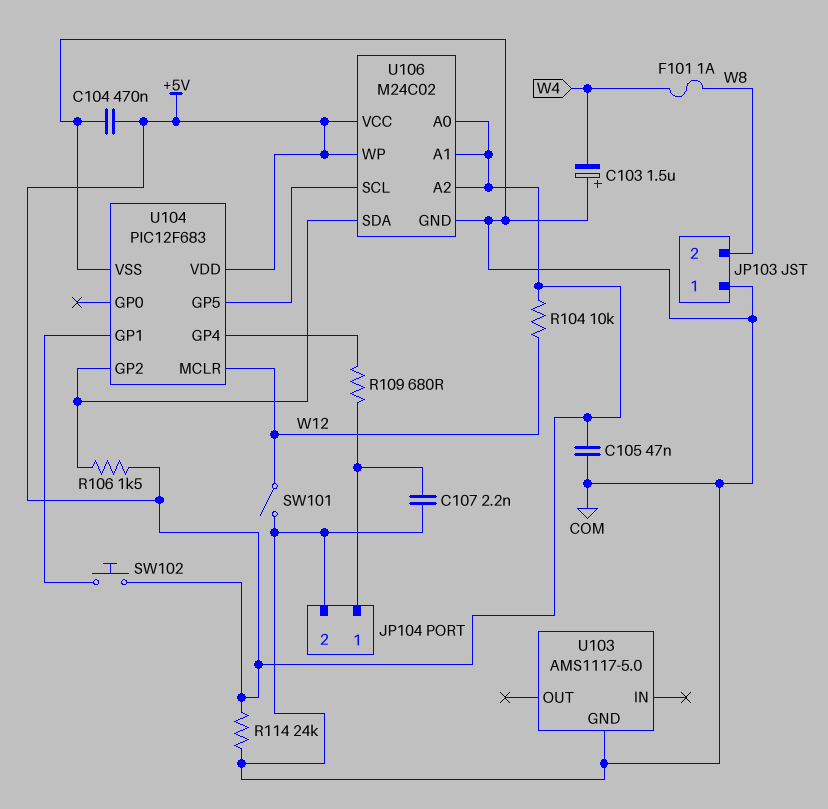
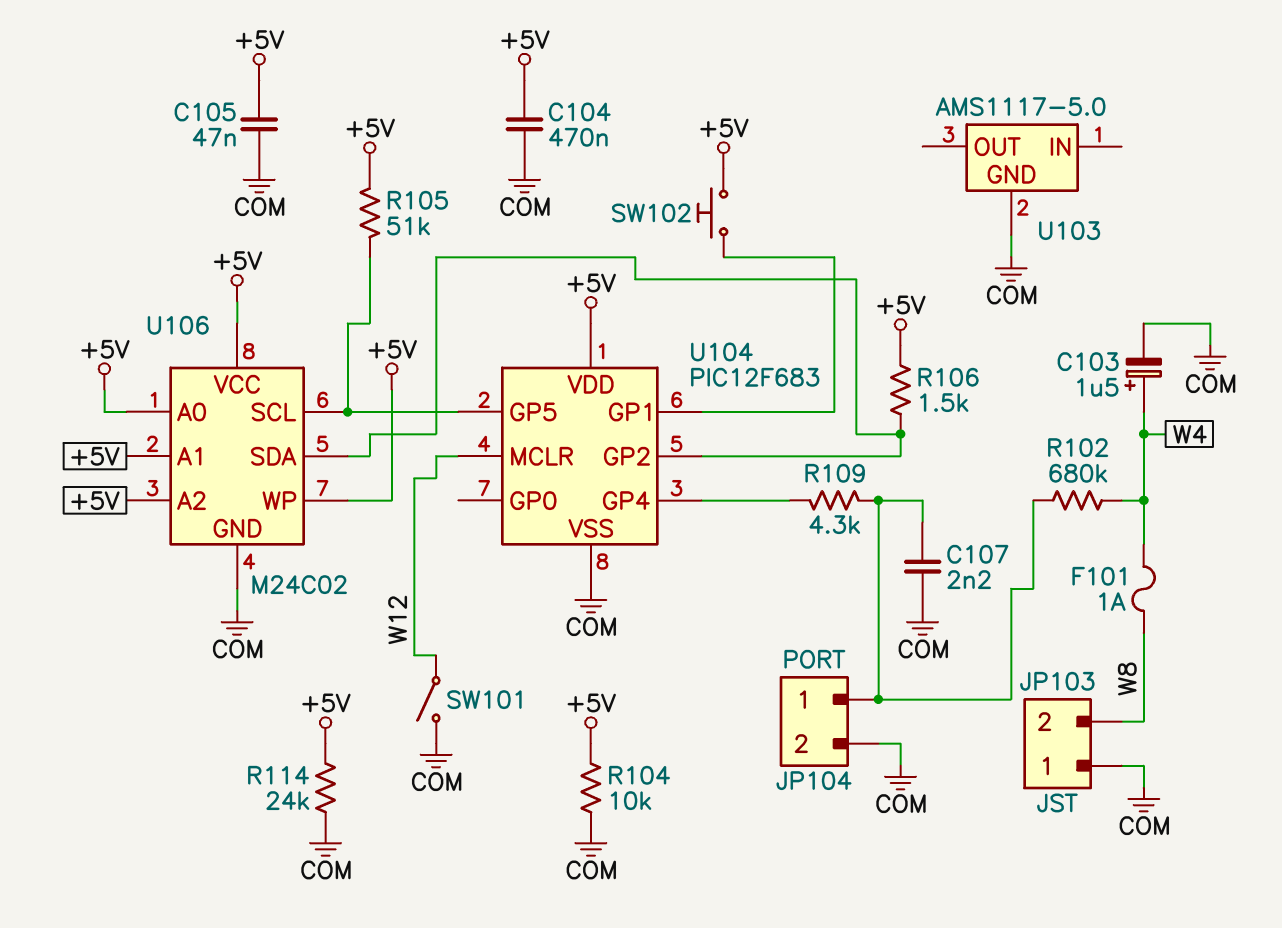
C103: 1.5uF (plus COM, minus W4) -> 1.5uF (plus W4, minus COM)
R102: none -> 680k (JP104/1, W4)
R104: 10k (+5V, W12) -> 10k (+5V, COM)
R105: none -> 51k (+5V, U104/GP5)
R109: 680 (JP104/1, U104/GP4) -> 4.3k (JP104/1, U104/GP4)

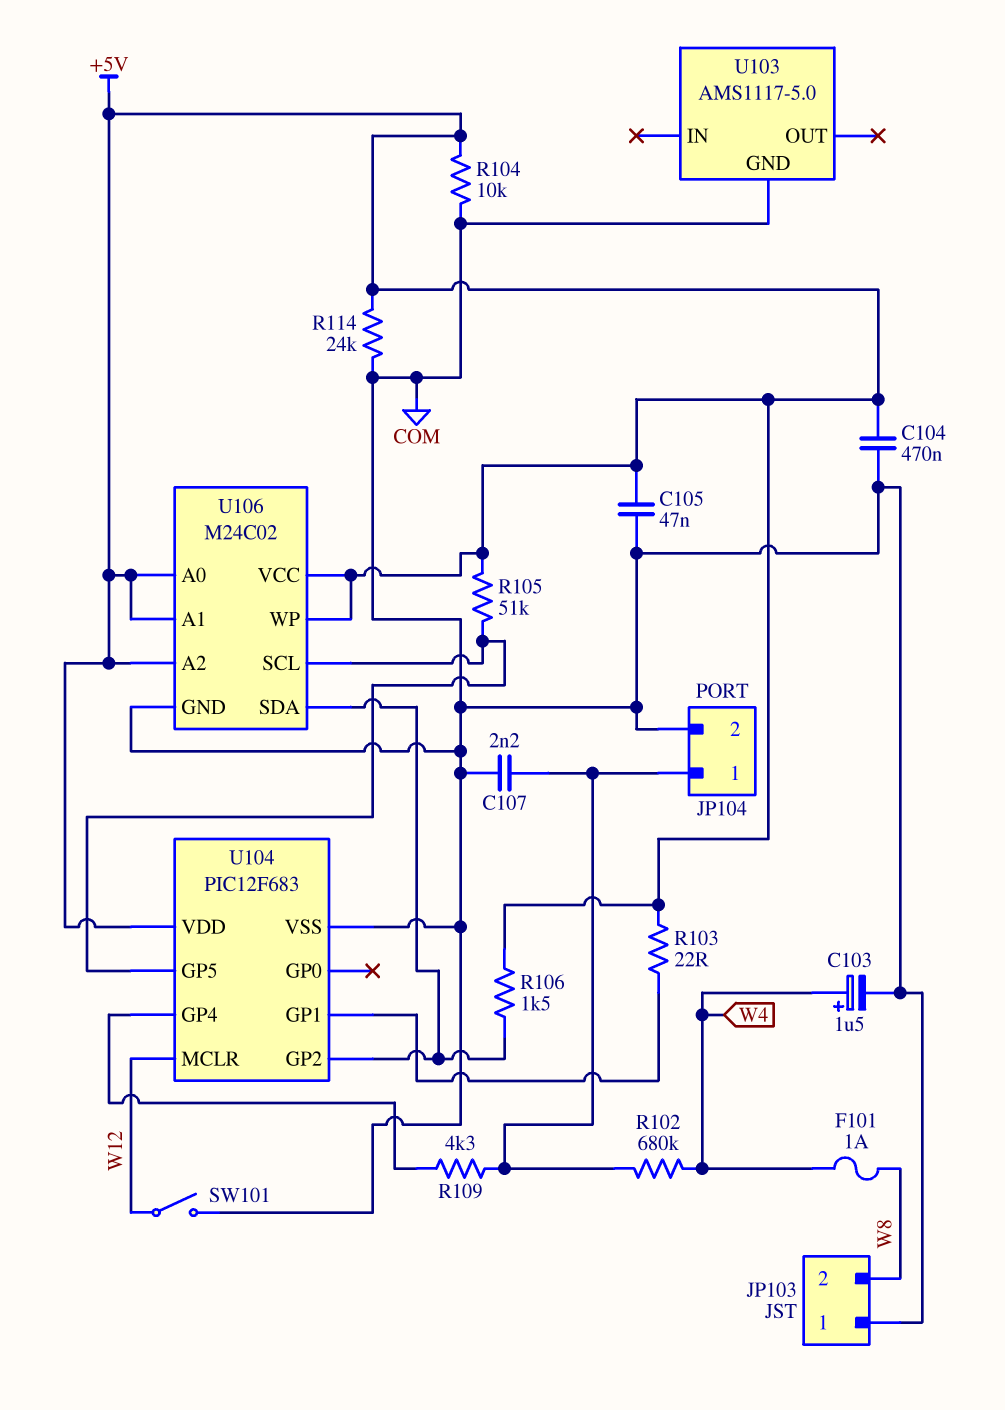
R103: none -> 22 (+5V, U104/GP1)
SW102: button (+5V, U104/GP1) -> none

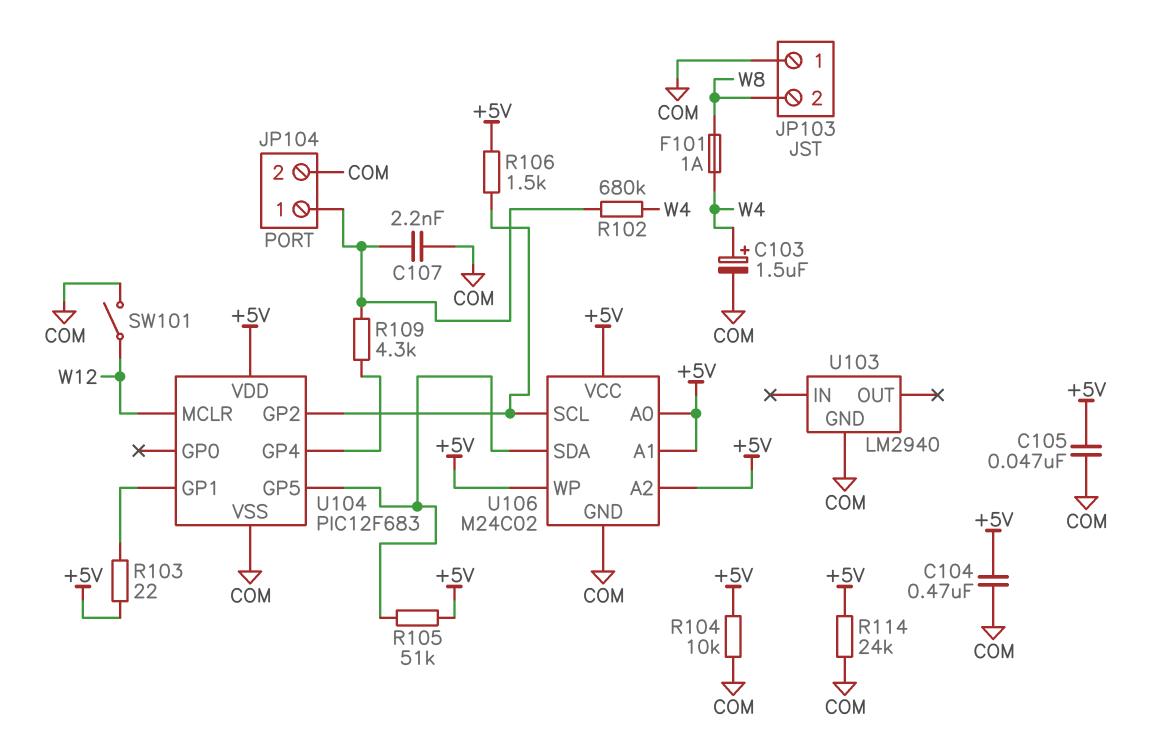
U103: AMS1117-5.0 -> LM2940
U106 pin SCL: U104/GP5 -> U104/GP2
U106 pin SDA: U104/GP2 -> U104/GP5

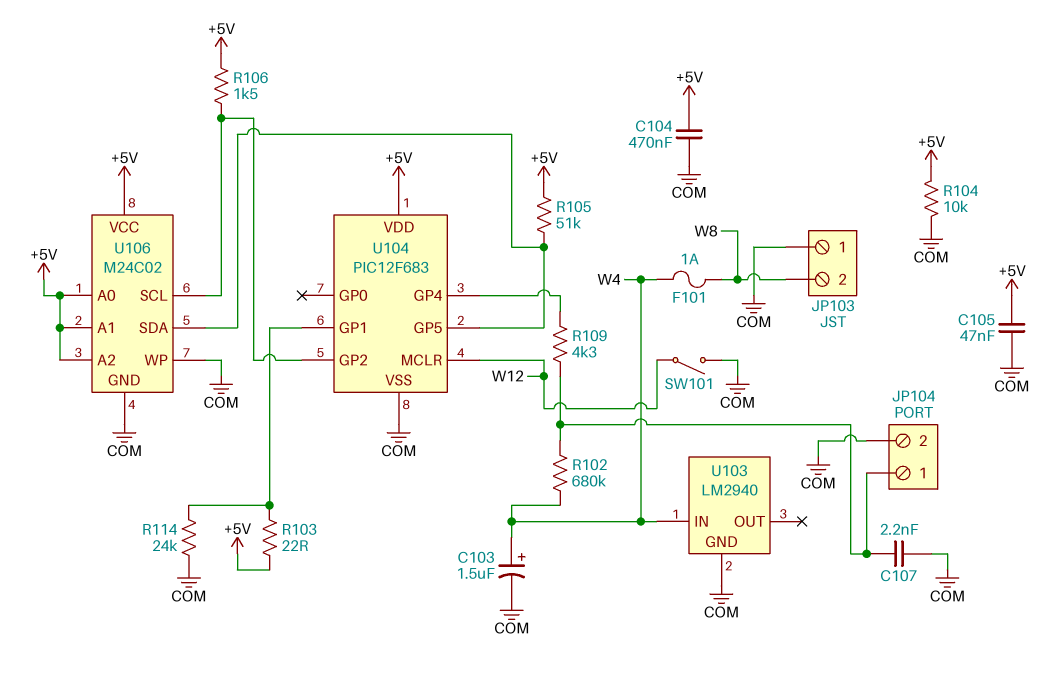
R114: 24k (+5V, COM) -> 24k (COM, U104/GP1)
U103 pin IN: none -> W4
U106 pin WP: +5V -> COM

